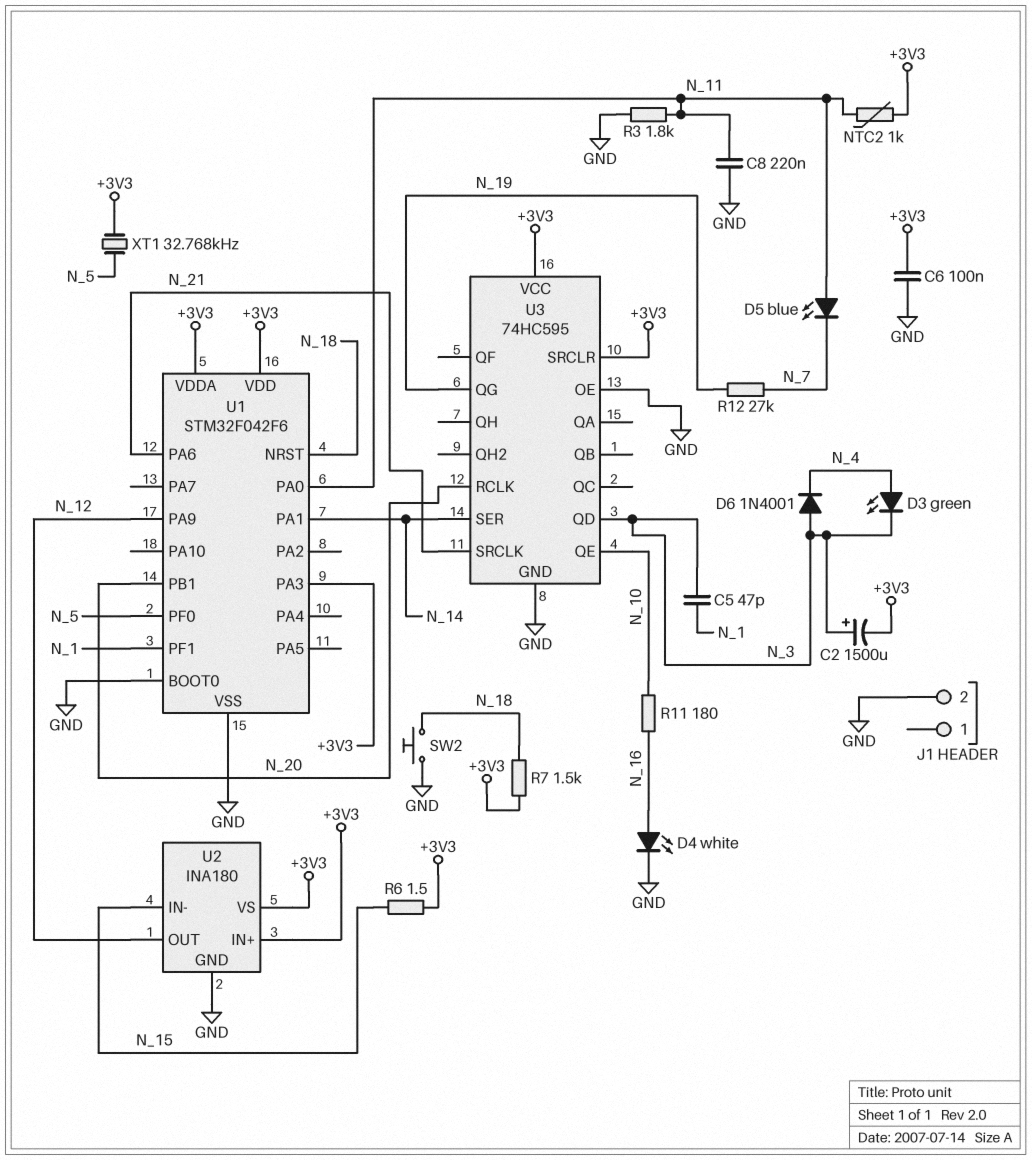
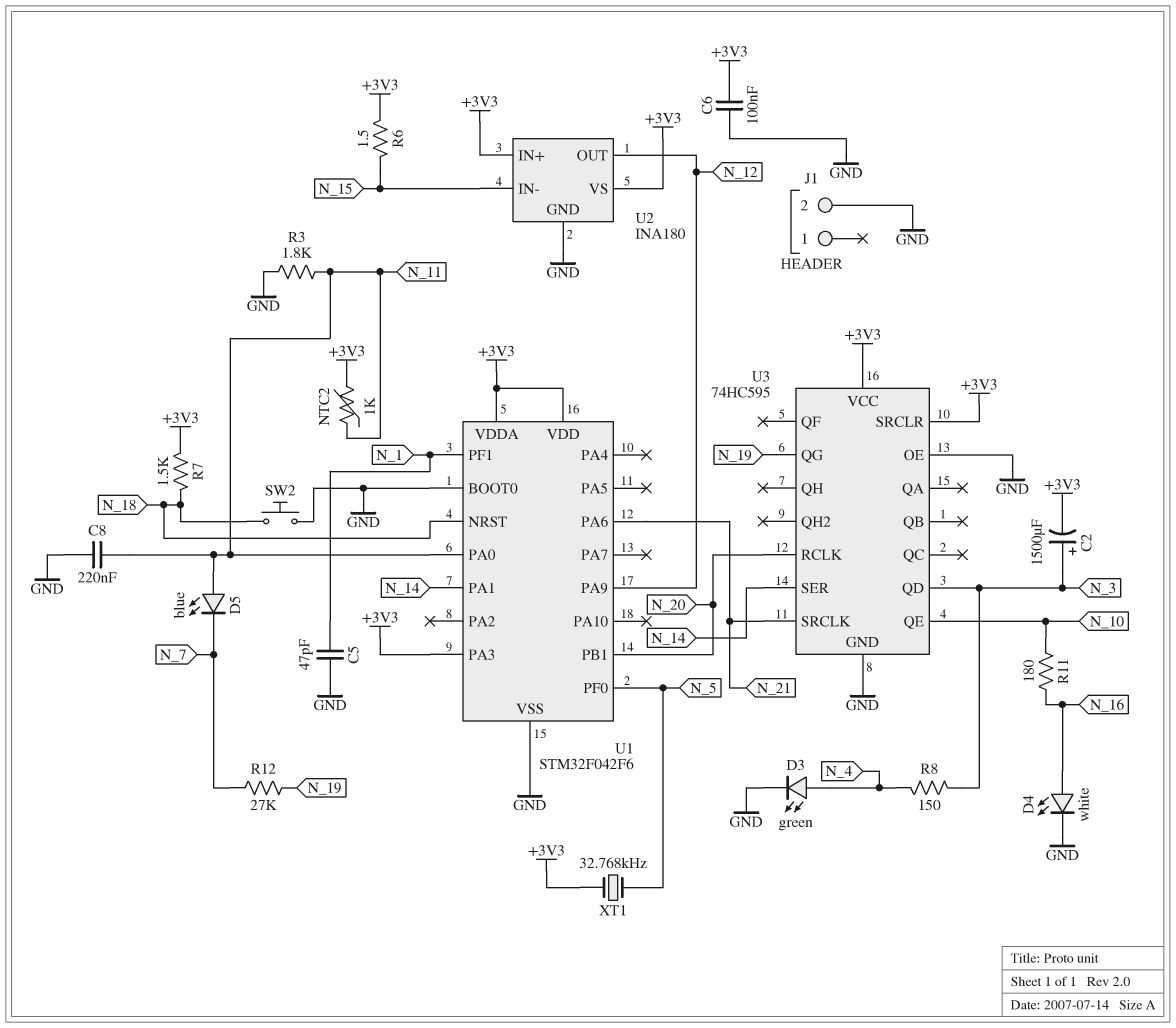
C5: 47pF (N_1, N_3) -> 47pF (GND, N_1)
D3: LED green (A N_4, K N_3) -> LED green (A N_4, K GND)
D6: diode 1N4001 (A N_3, K N_4) -> none
R8: none -> 150 (N_3, N_4)

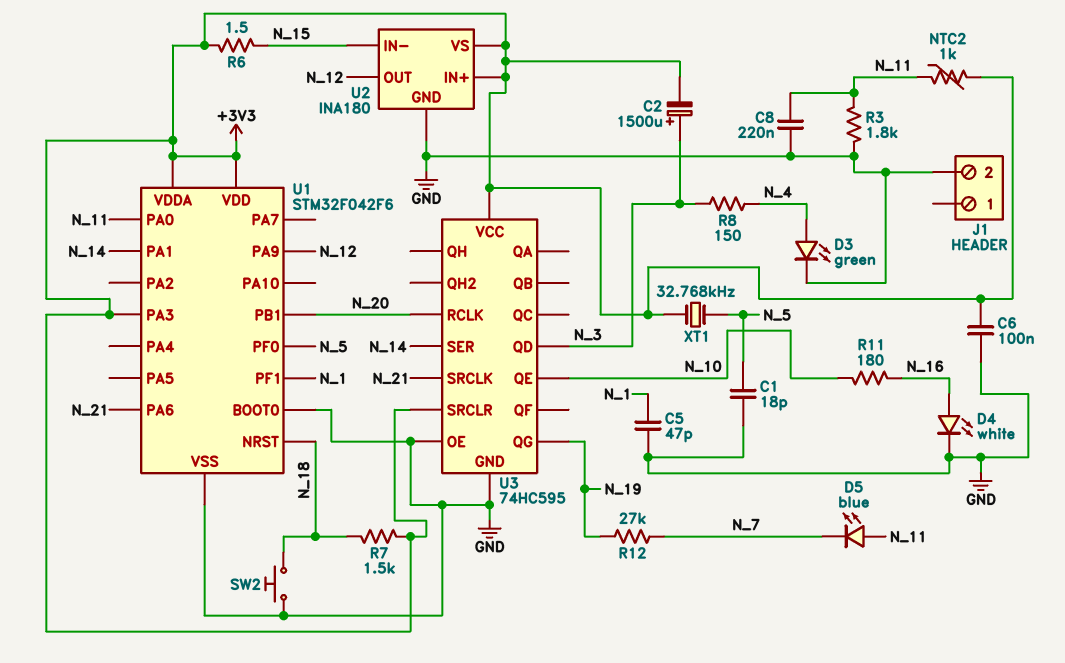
C1: none -> 18pF (GND, N_5)

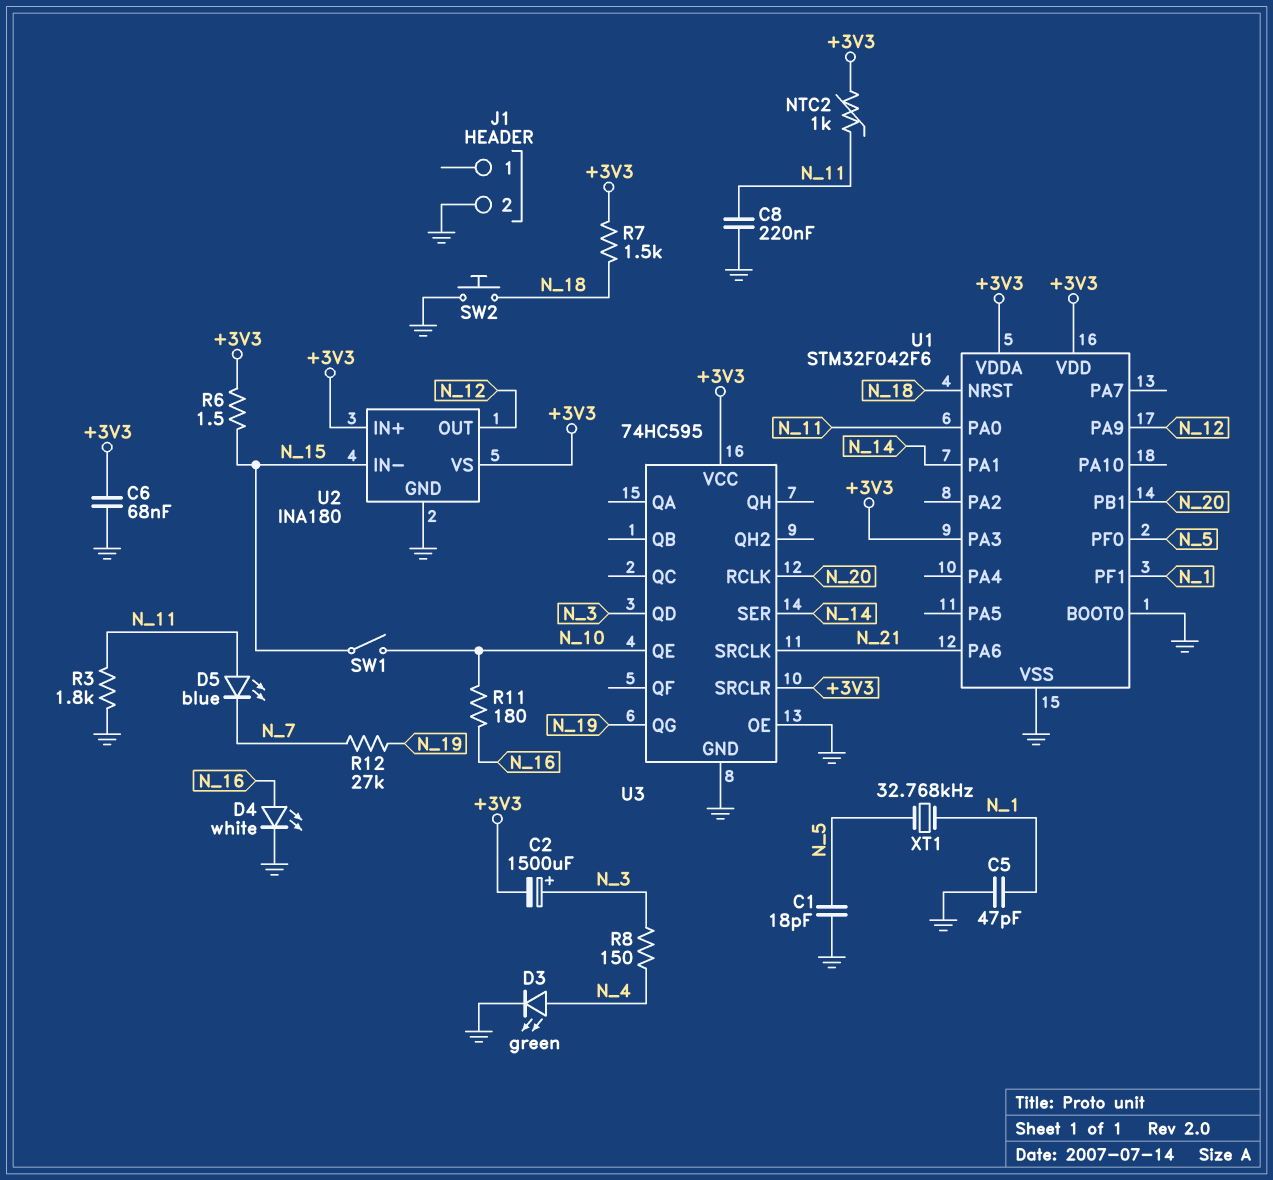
C6: 100nF (+3V3, GND) -> 68nF (+3V3, GND)
SW1: none -> switch (N_10, N_15)
XT1: 32.768kHz (+3V3, N_5) -> 32.768kHz (N_1, N_5)

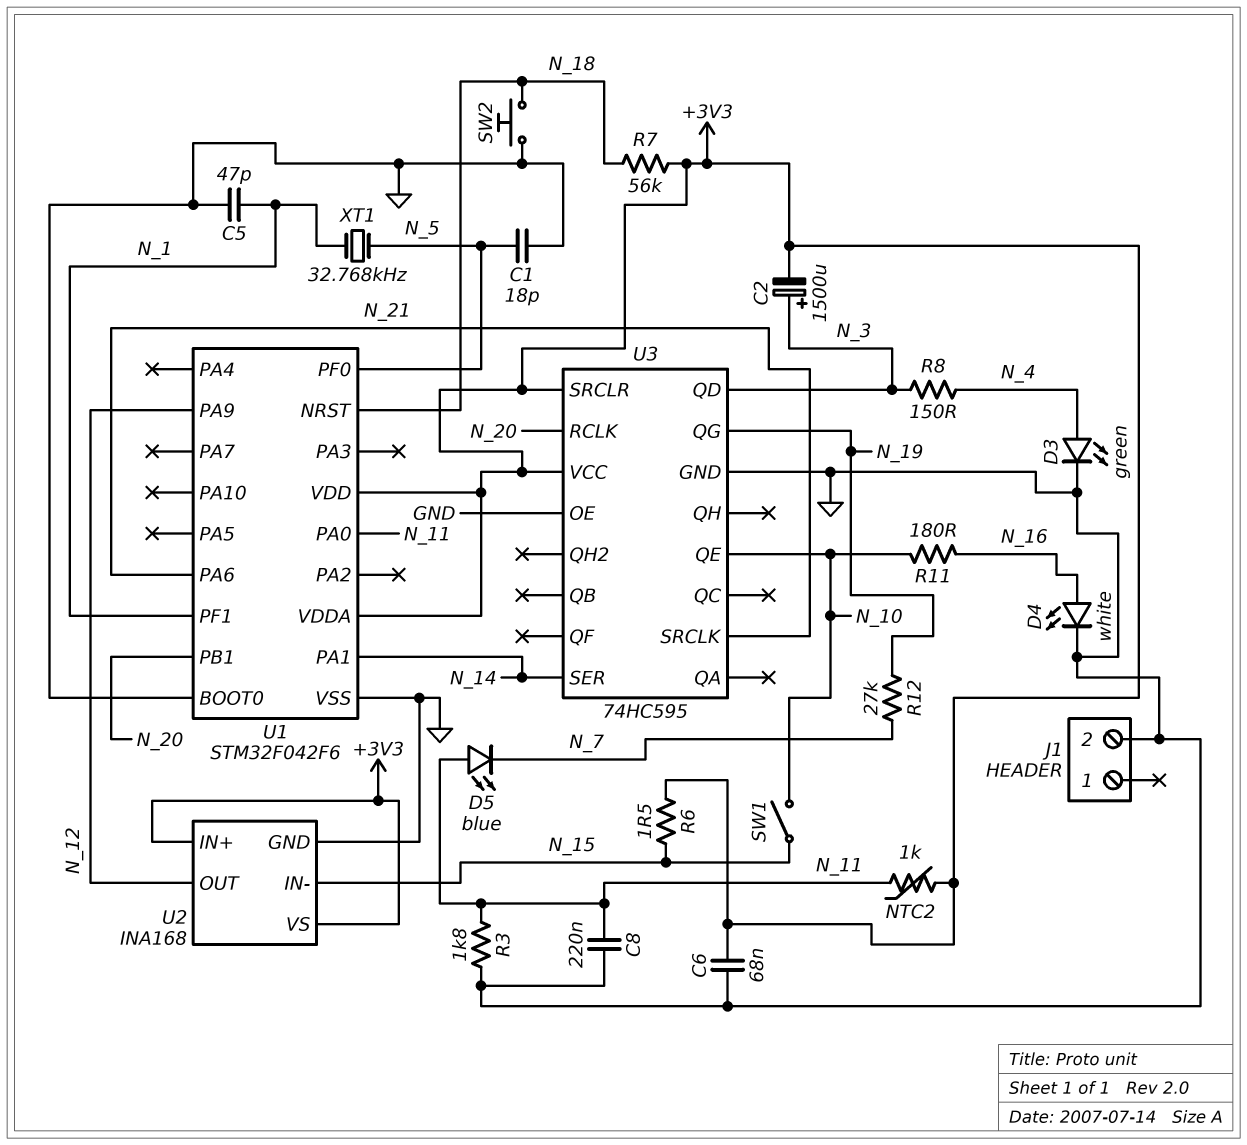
R7: 1.5k (+3V3, N_18) -> 56k (+3V3, N_18)
U1 pin PA3: +3V3 -> none
U2: INA180 -> INA168

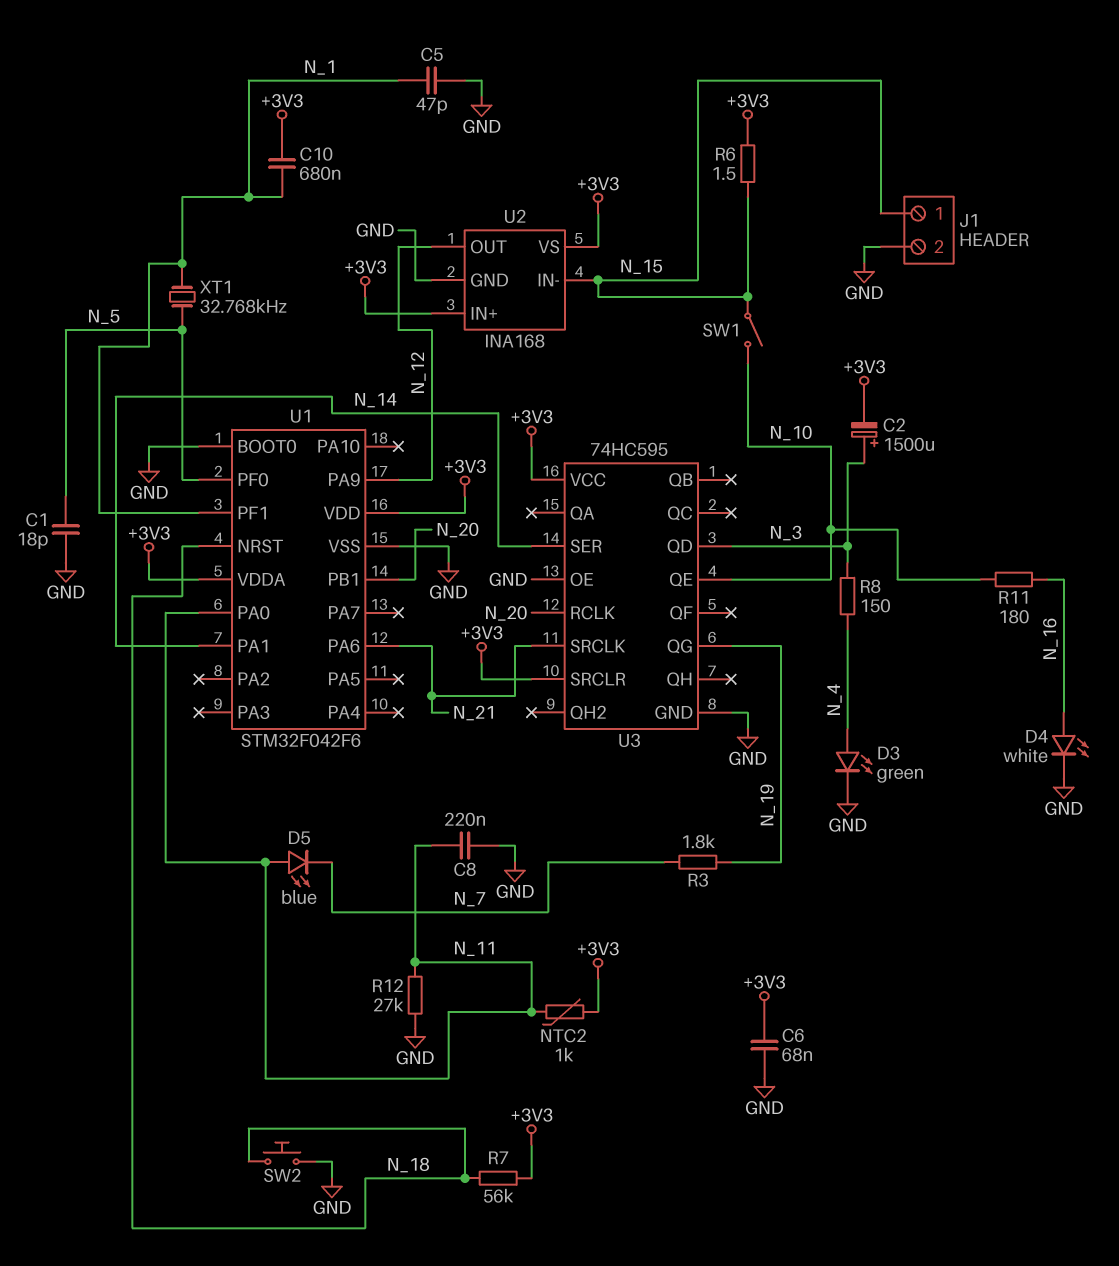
C10: none -> 680nF (+3V3, N_1)
J1 pin 1: none -> N_15
R3: 1.8k (GND, N_11) -> 1.8k (N_7, N_19)
R12: 27k (N_7, N_19) -> 27k (GND, N_11)

